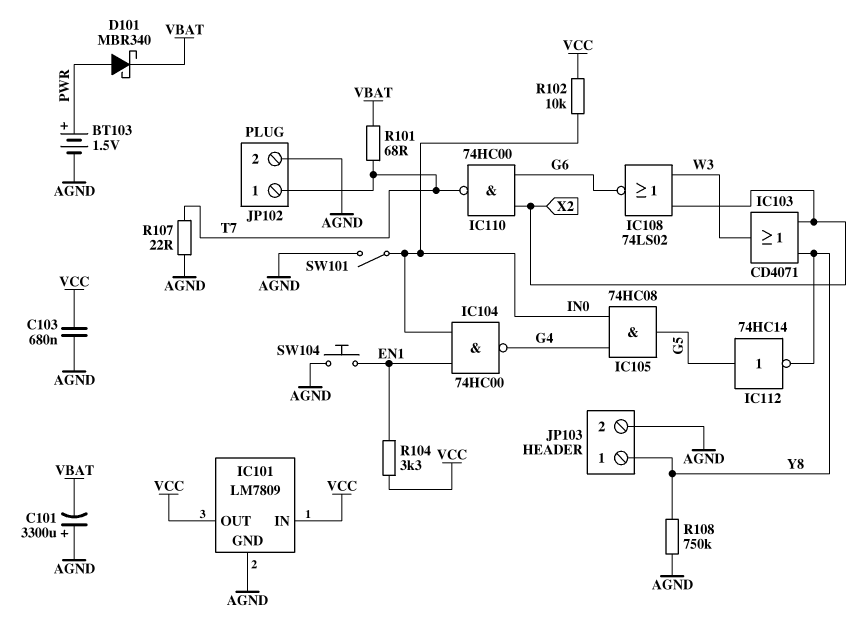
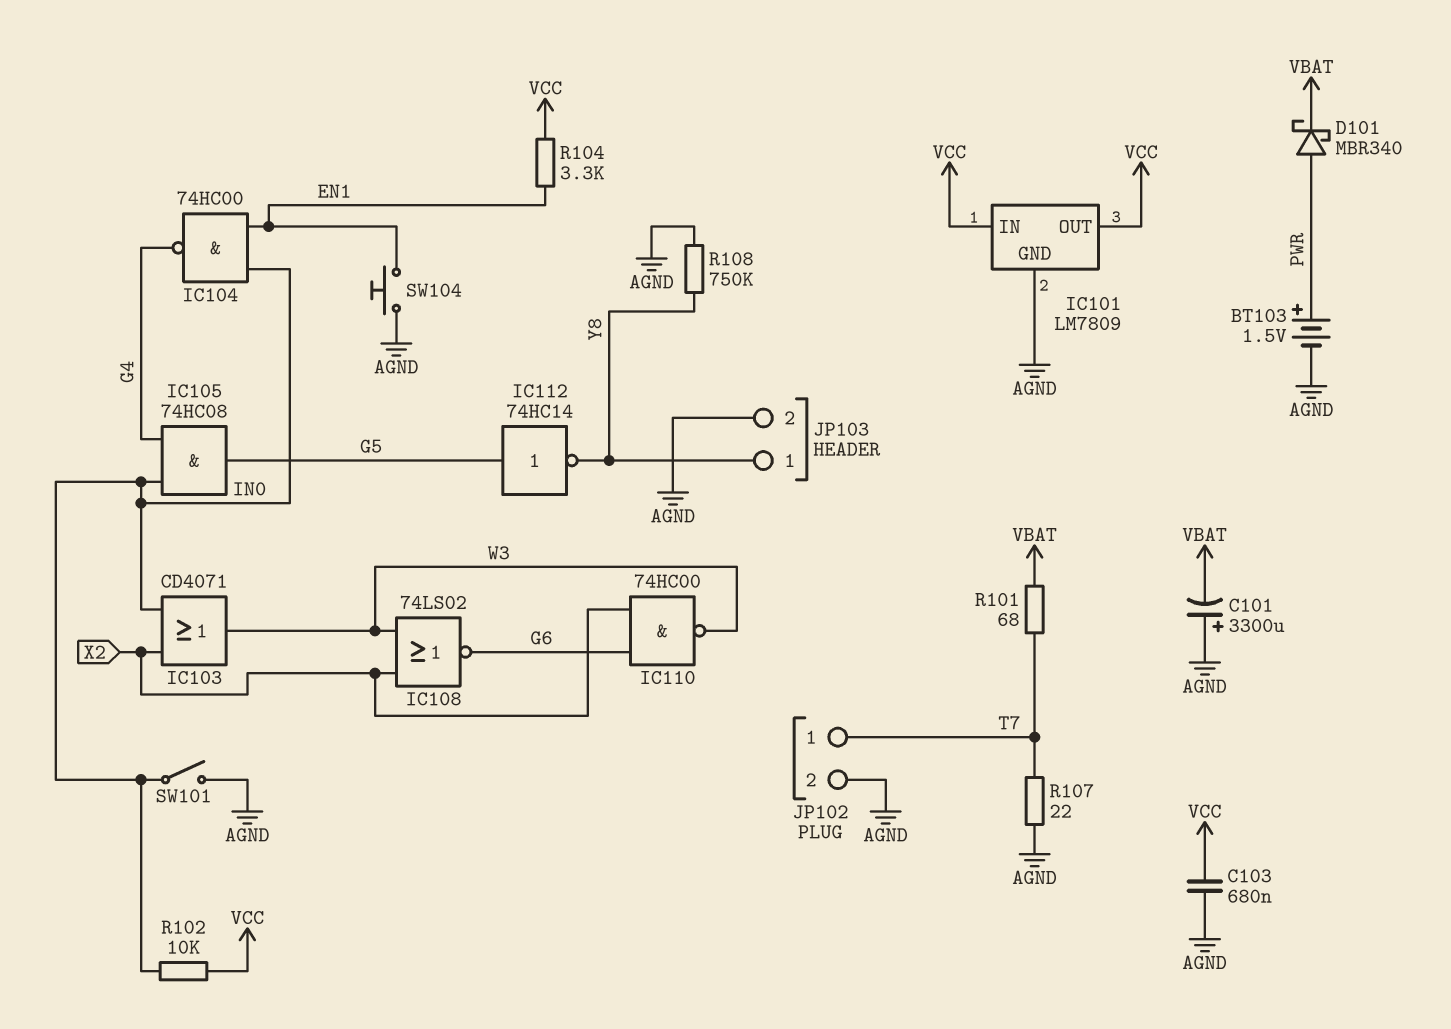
IC103: OR CD4071 (in X2, in Y8, out W3) -> OR CD4071 (in IN0, in X2, out W3)
IC110: NAND 74HC00 (in G6, in X2, out T7) -> NAND 74HC00 (in G6, in X2, out W3)

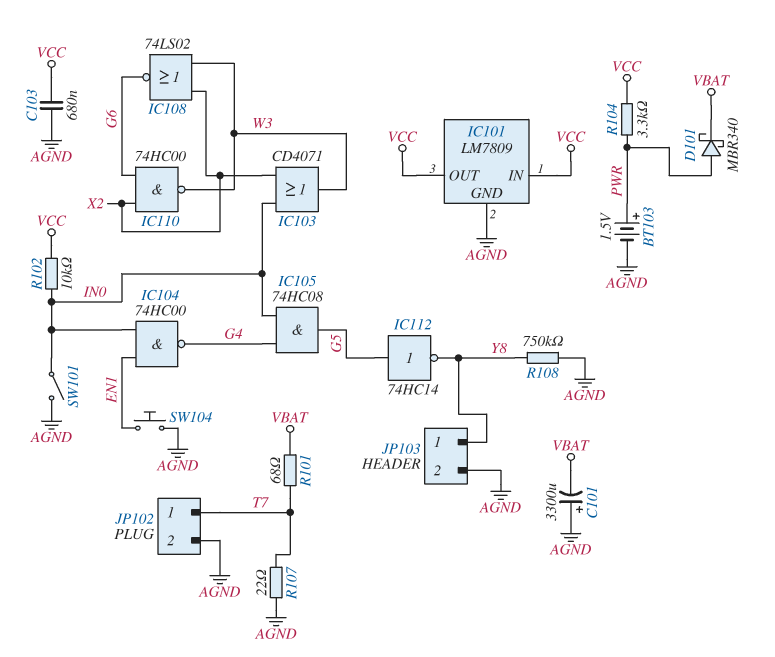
R104: 3.3k (EN1, VCC) -> 3.3k (PWR, VCC)

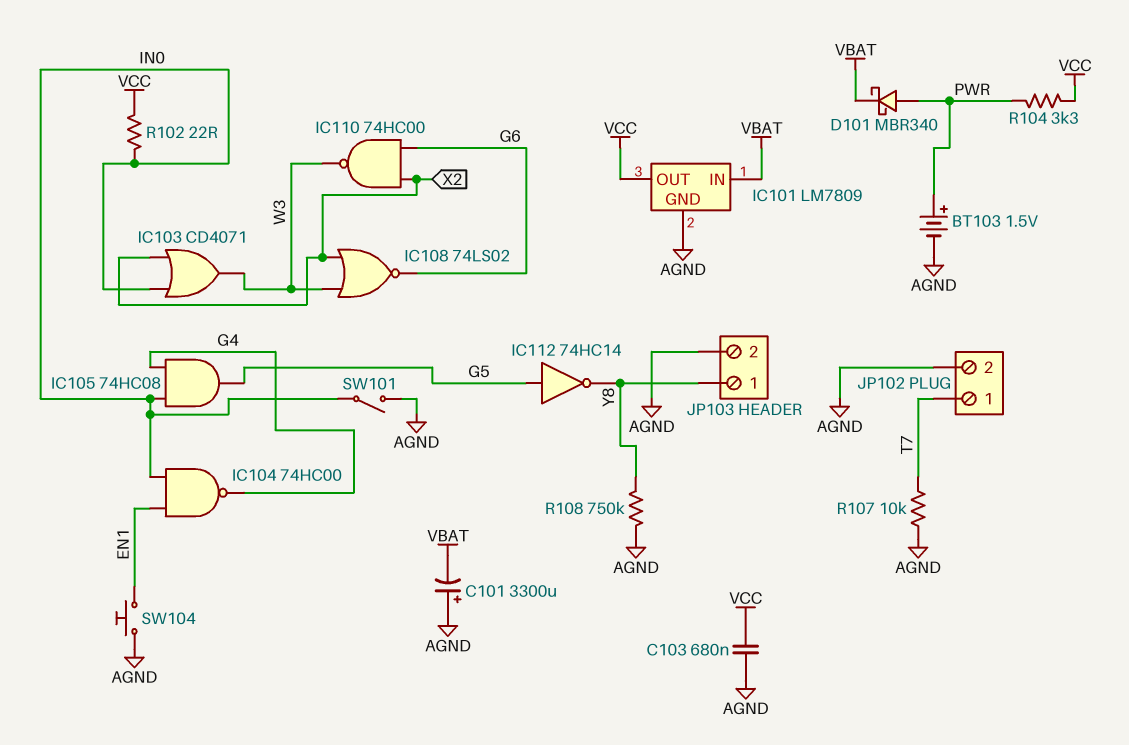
IC101 pin IN: VCC -> VBAT
R101: 68 (T7, VBAT) -> none
R102: 10k (IN0, VCC) -> 22 (IN0, VCC)
R107: 22 (AGND, T7) -> 10k (AGND, T7)

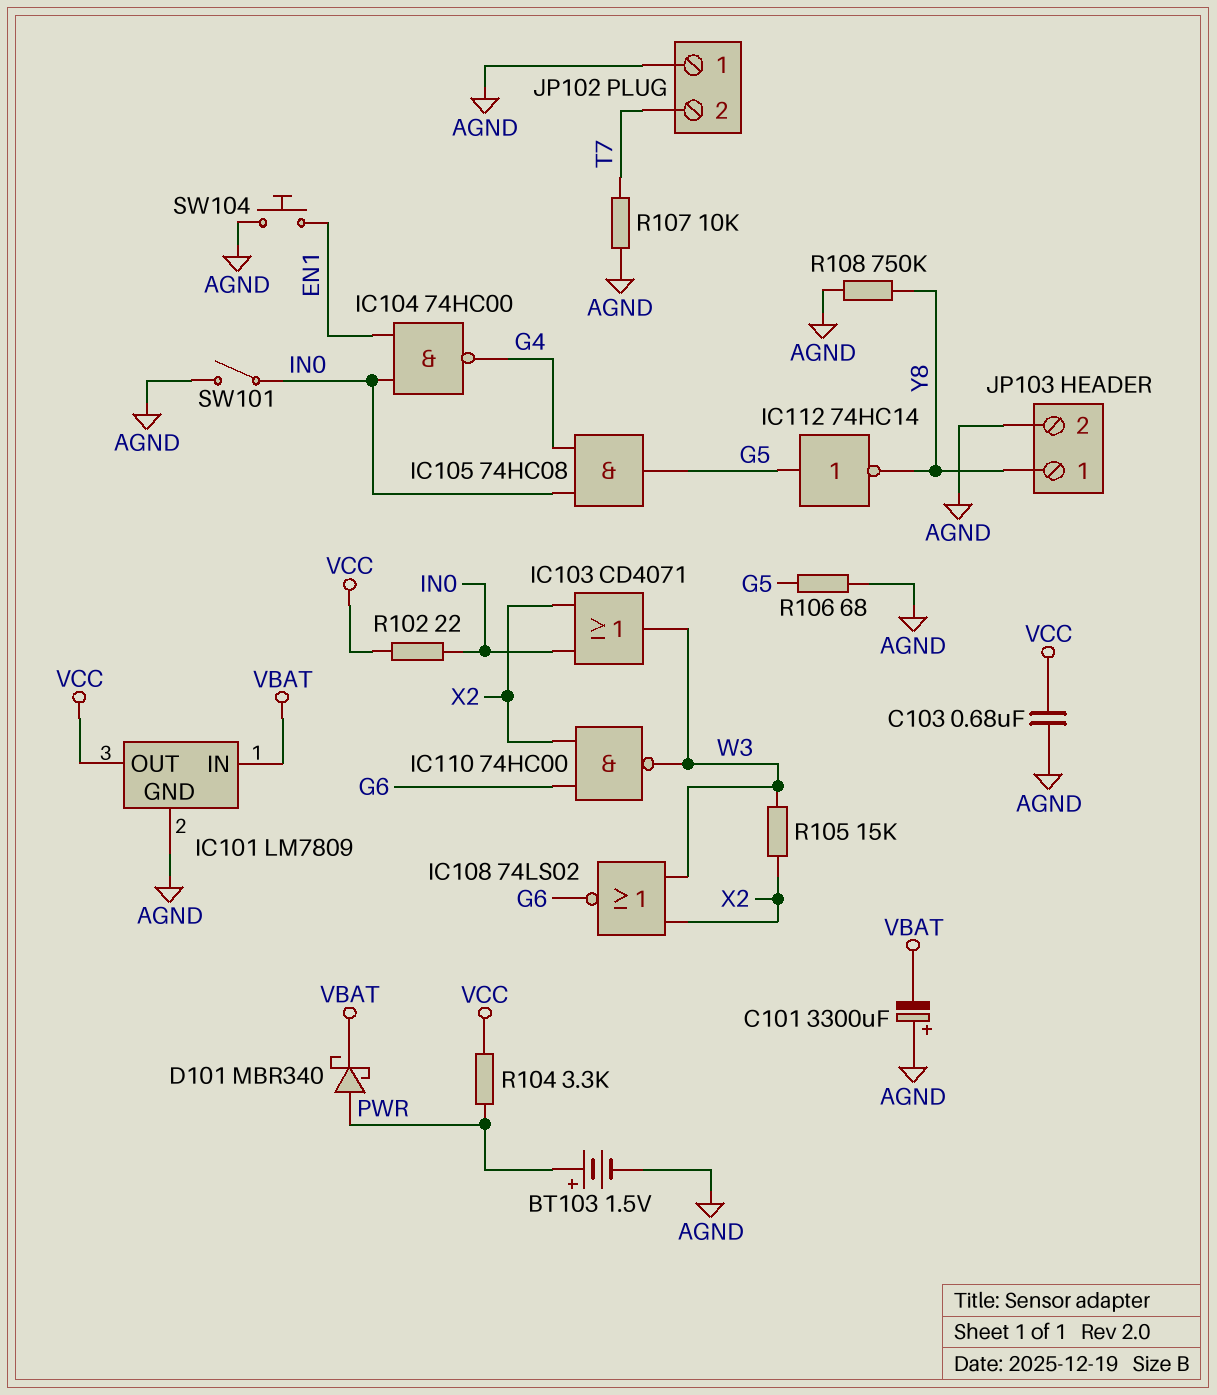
JP102 pin 1: T7 -> AGND
JP102 pin 2: AGND -> T7
R105: none -> 15k (W3, X2)
R106: none -> 68 (AGND, G5)

